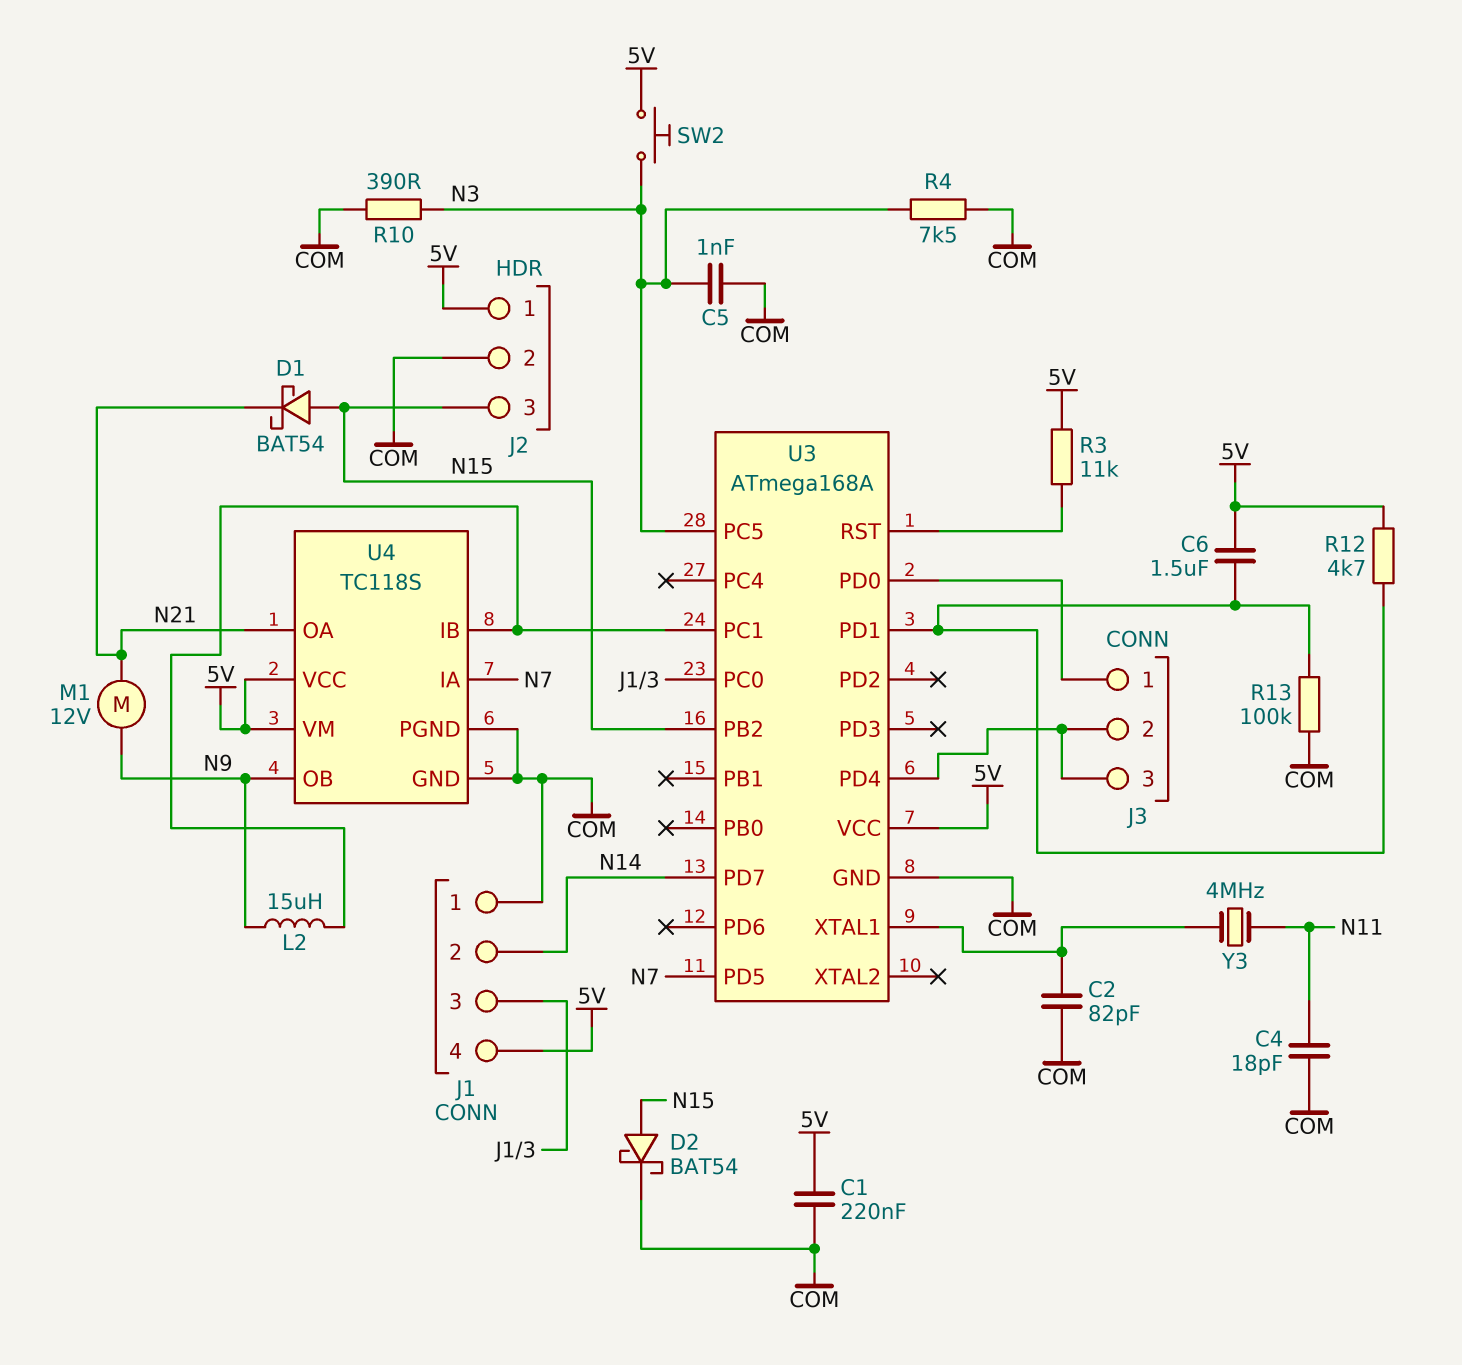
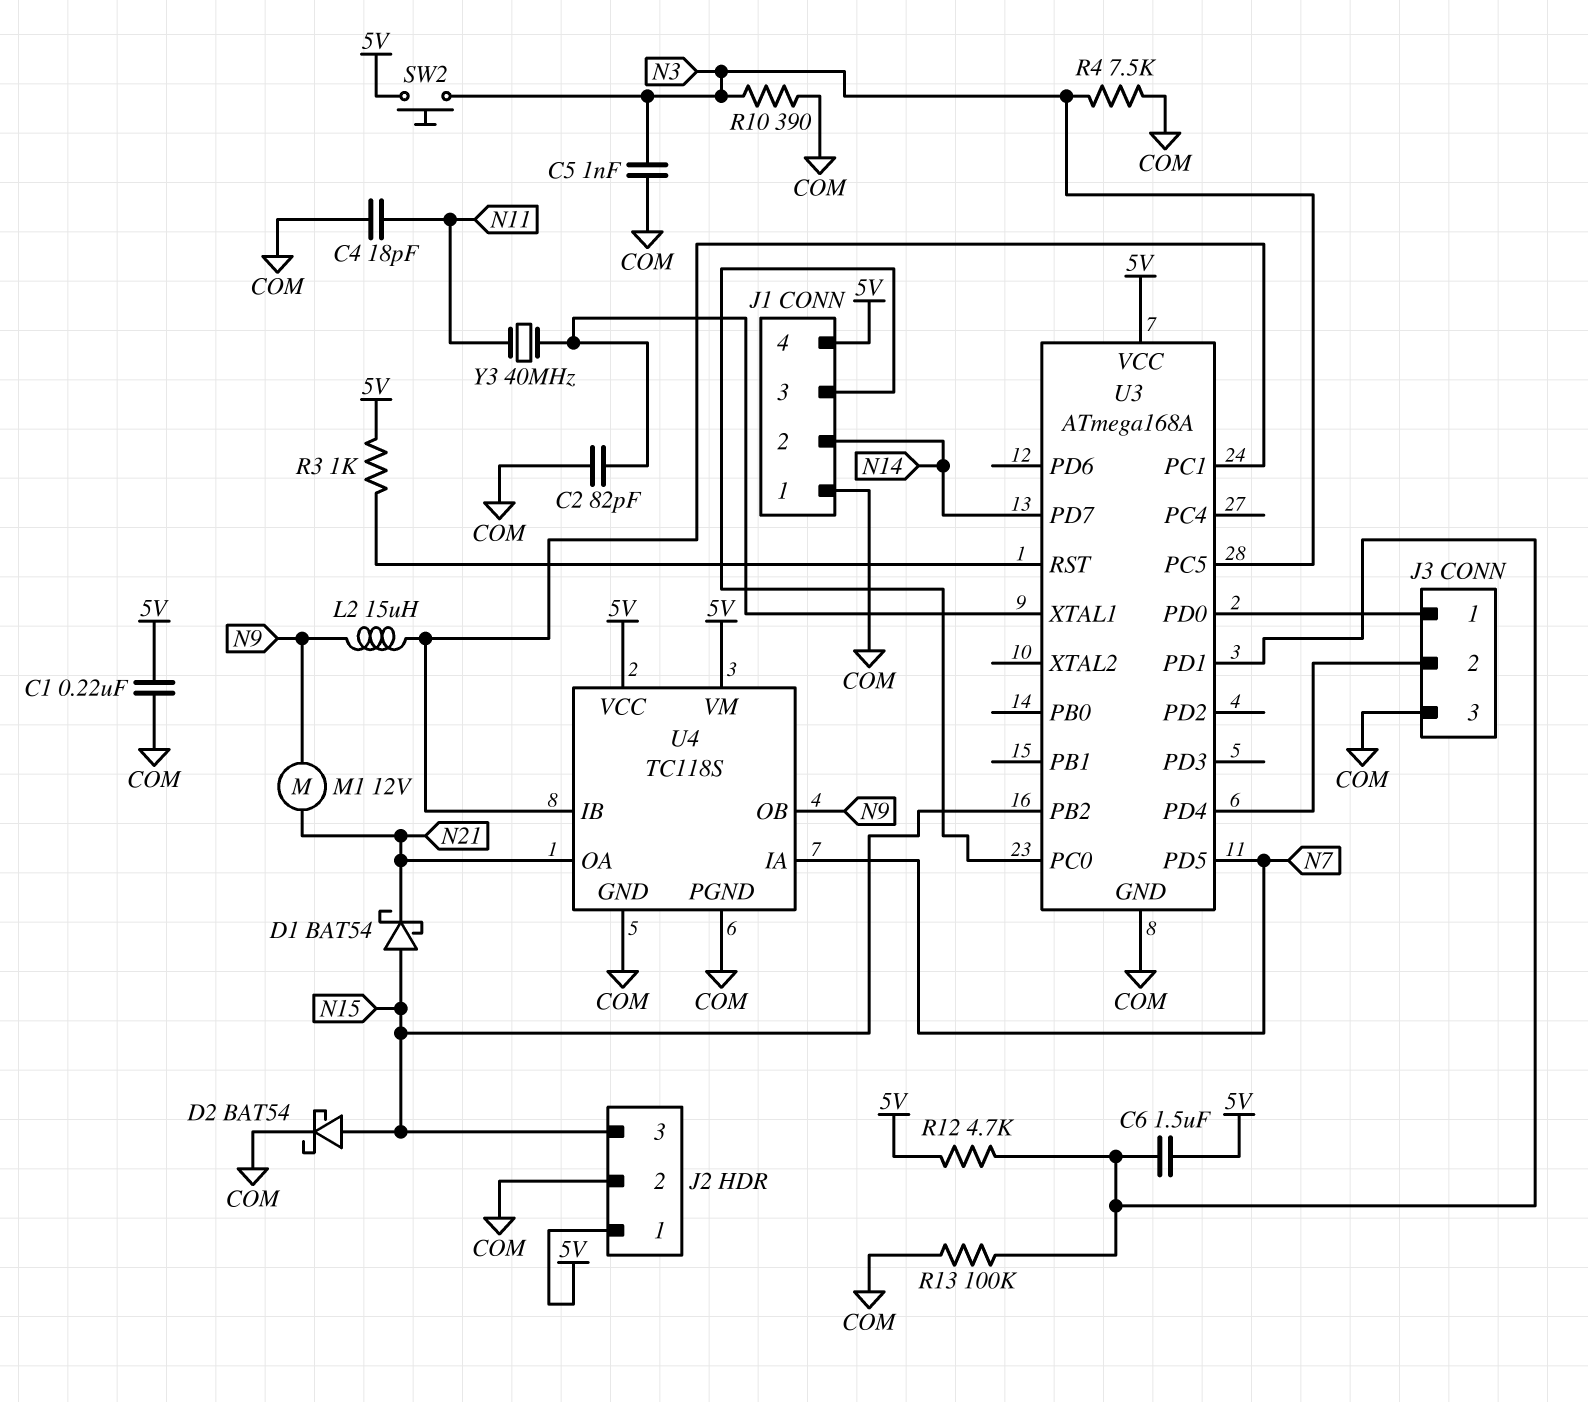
J3 pin 3: J3/2 -> COM
R3: 11k (5V, U3/RST) -> 1k (5V, U3/RST)
Y3: 4MHz (N11, U3/XTAL1) -> 40MHz (N11, U3/XTAL1)

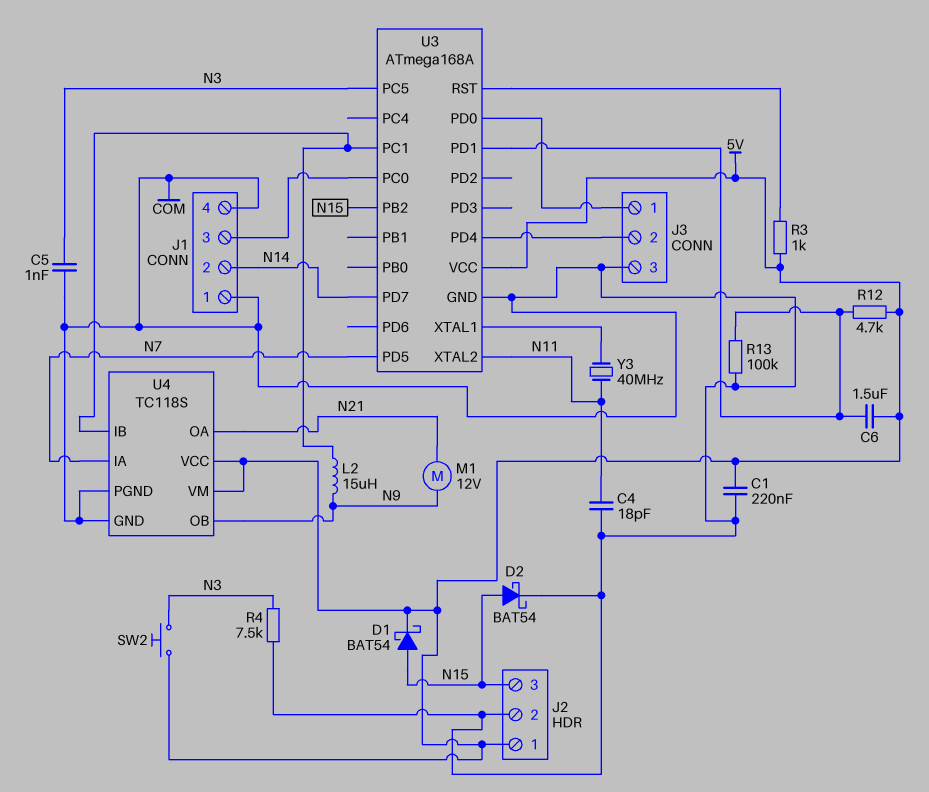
C2: 82pF (COM, U3/XTAL1) -> none
D1: schottky BAT54 (A N15, K N21) -> schottky BAT54 (A N15, K 5V)
J1 pin 4: 5V -> COM
R10: 390 (COM, N3) -> none
U3 pin XTAL2: none -> N11

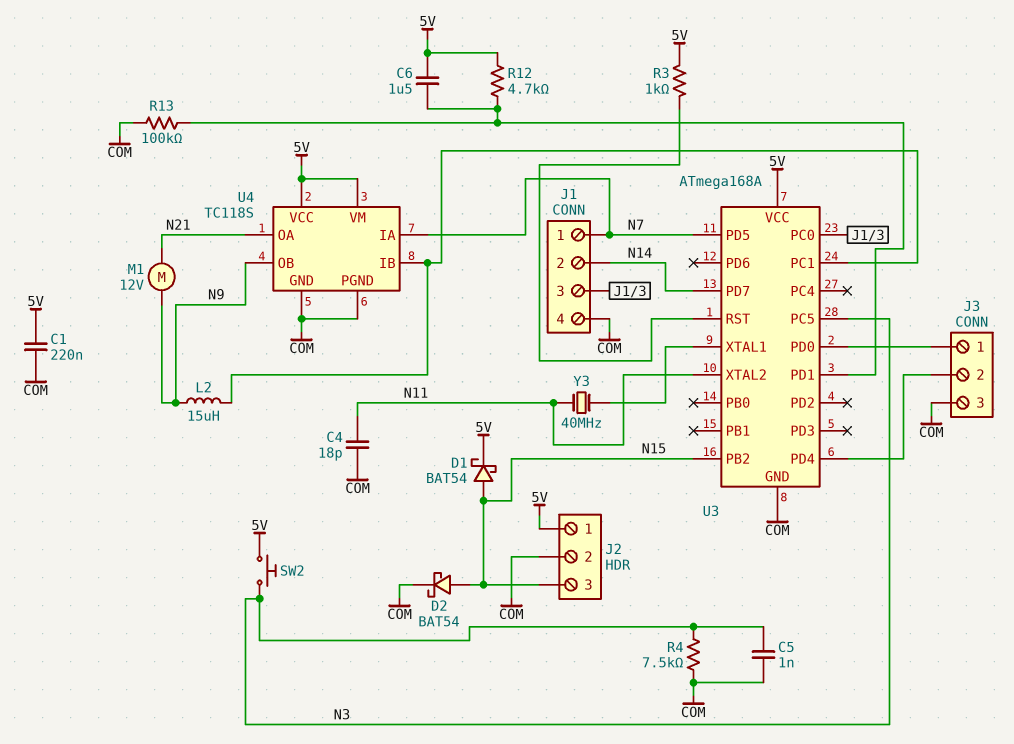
J1 pin 1: COM -> N7

